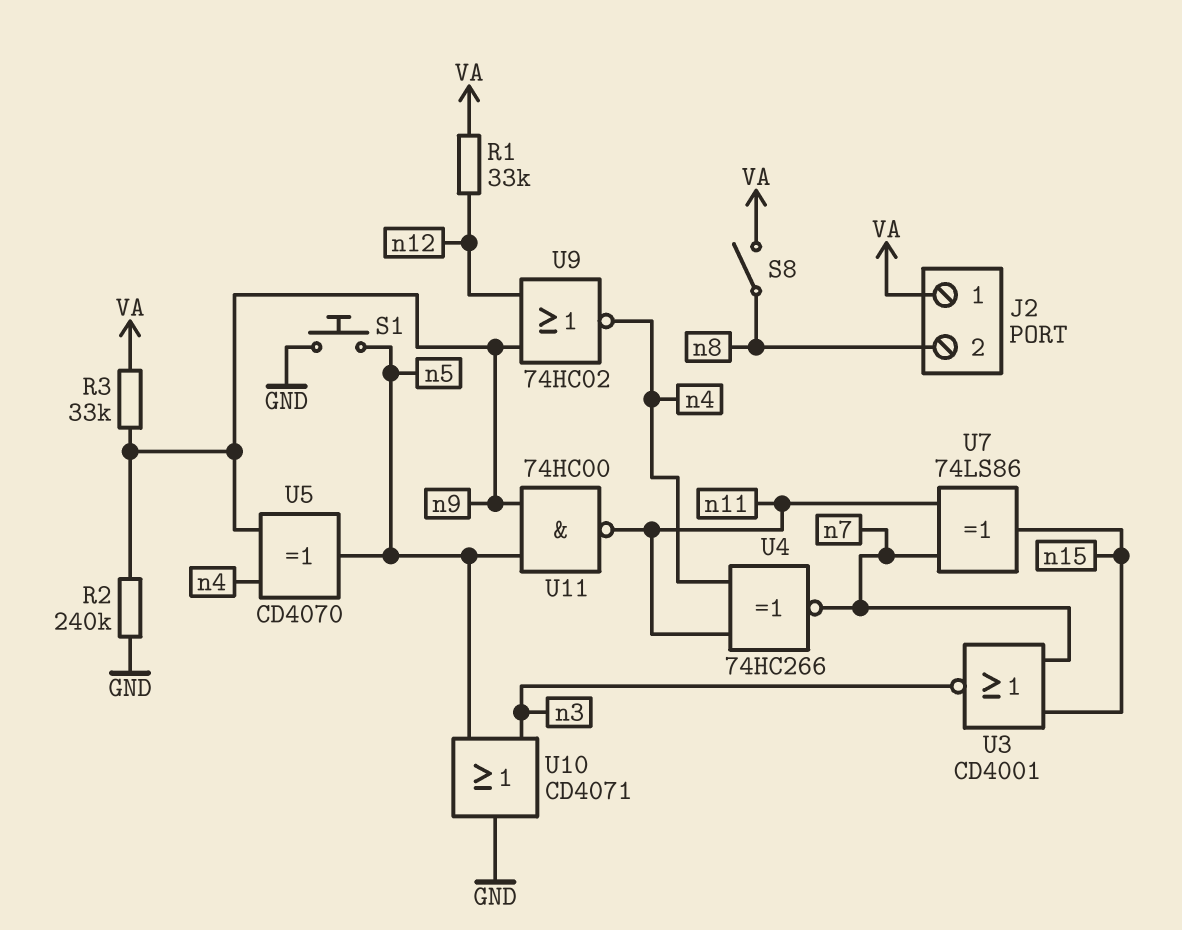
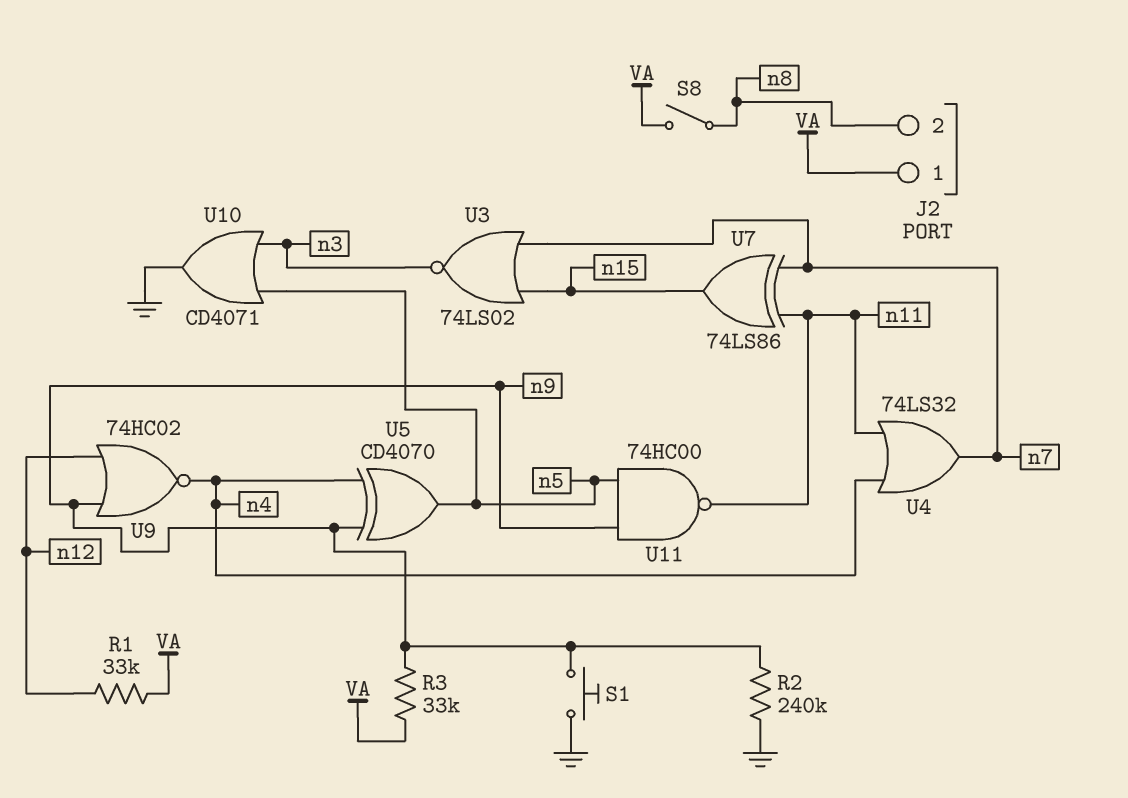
S1: button (GND, n5) -> button (GND, n9)
U3: NOR CD4001 (in n7, in n15, out n3) -> NOR 74LS02 (in n7, in n15, out n3)
U4: XNOR 74HC266 (in n4, in n11, out n7) -> OR 74LS32 (in n4, in n11, out n7)

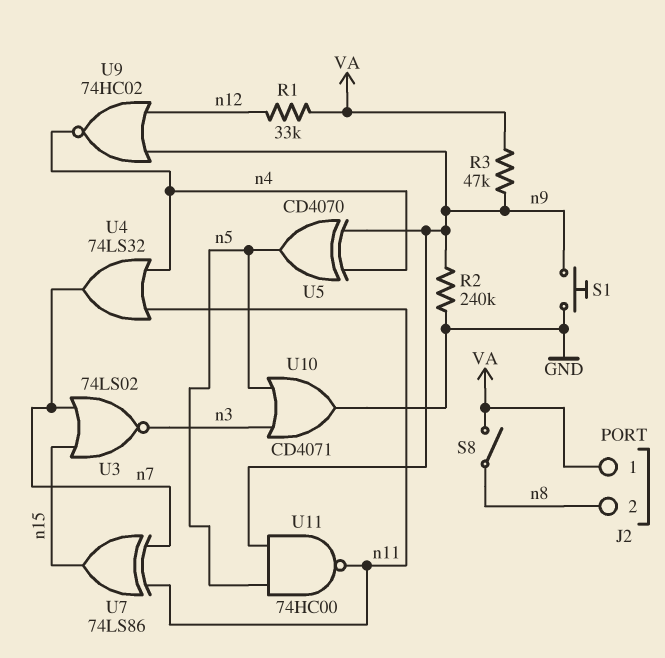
R3: 33k (VA, n9) -> 47k (VA, n9)

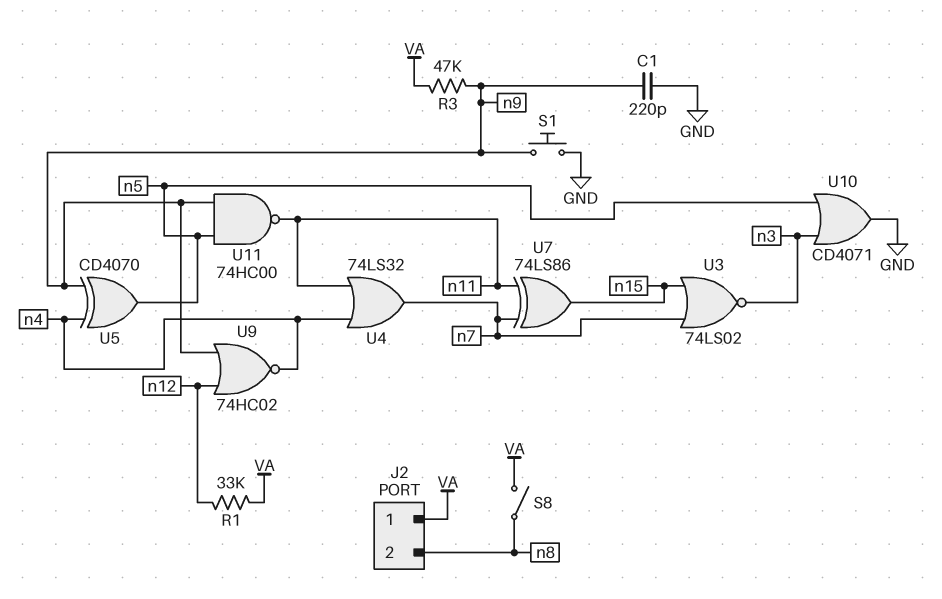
C1: none -> 220pF (GND, n9)
R2: 240k (GND, n9) -> none

